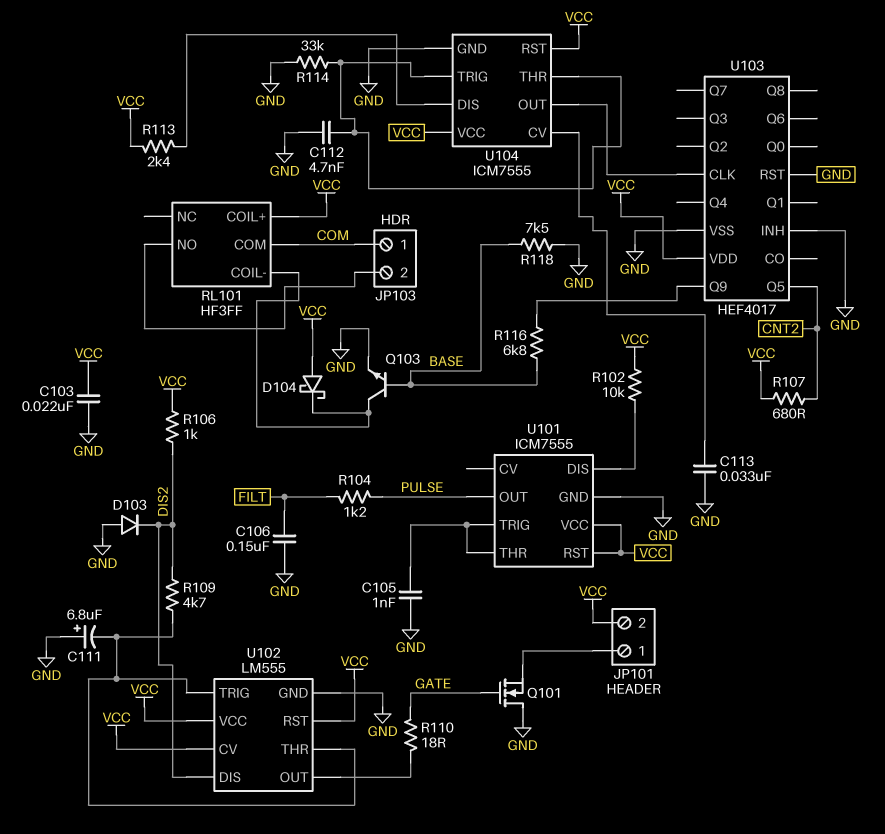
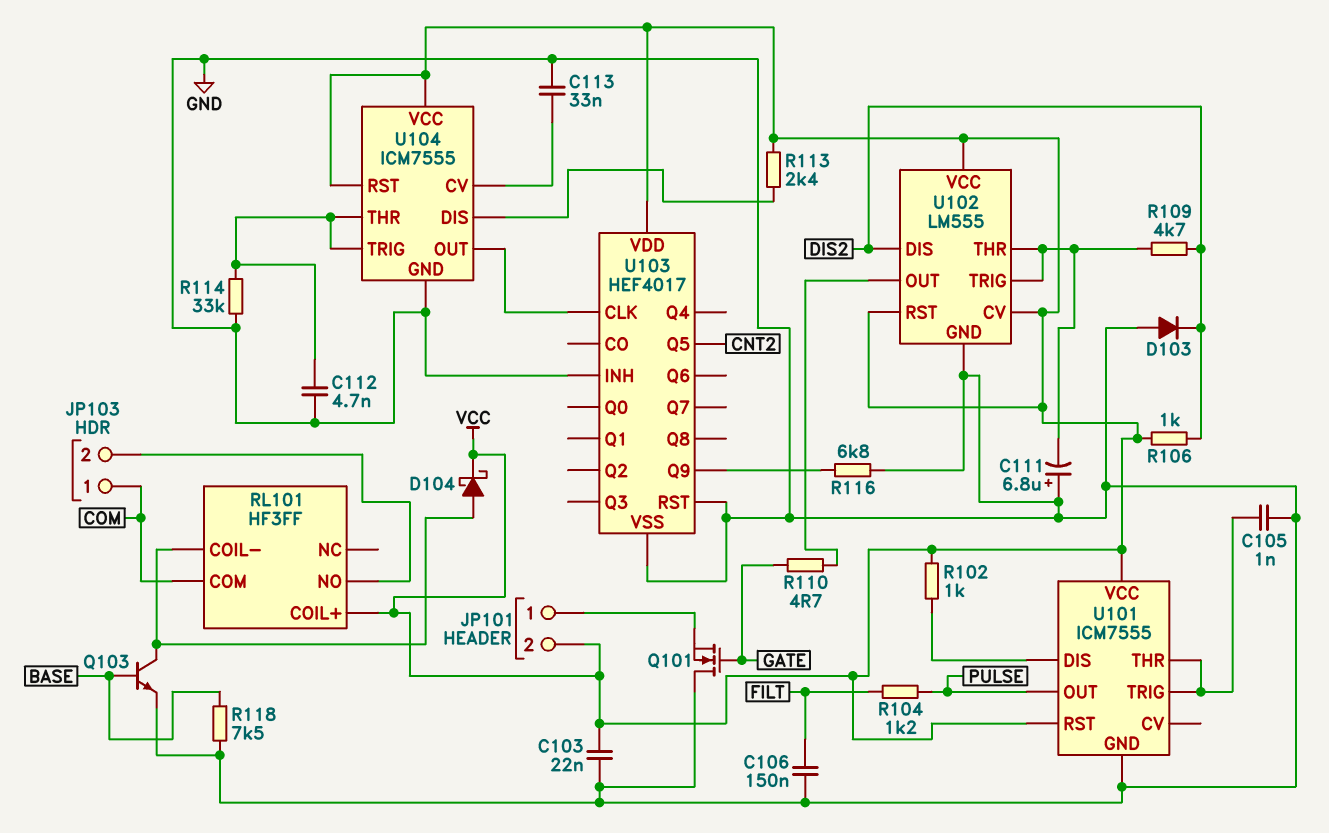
D104: schottky (A VCC, K RL101/COIL-) -> schottky (A RL101/COIL-, K VCC)
R102: 10k (U101/DIS, VCC) -> 1k (U101/DIS, VCC)
R107: 680 (CNT2, VCC) -> none
R110: 18 (GATE, U102/OUT) -> 4.7 (GATE, U102/OUT)
R116: 6.8k (BASE, U103/Q9) -> 6.8k (GND, U103/Q9)

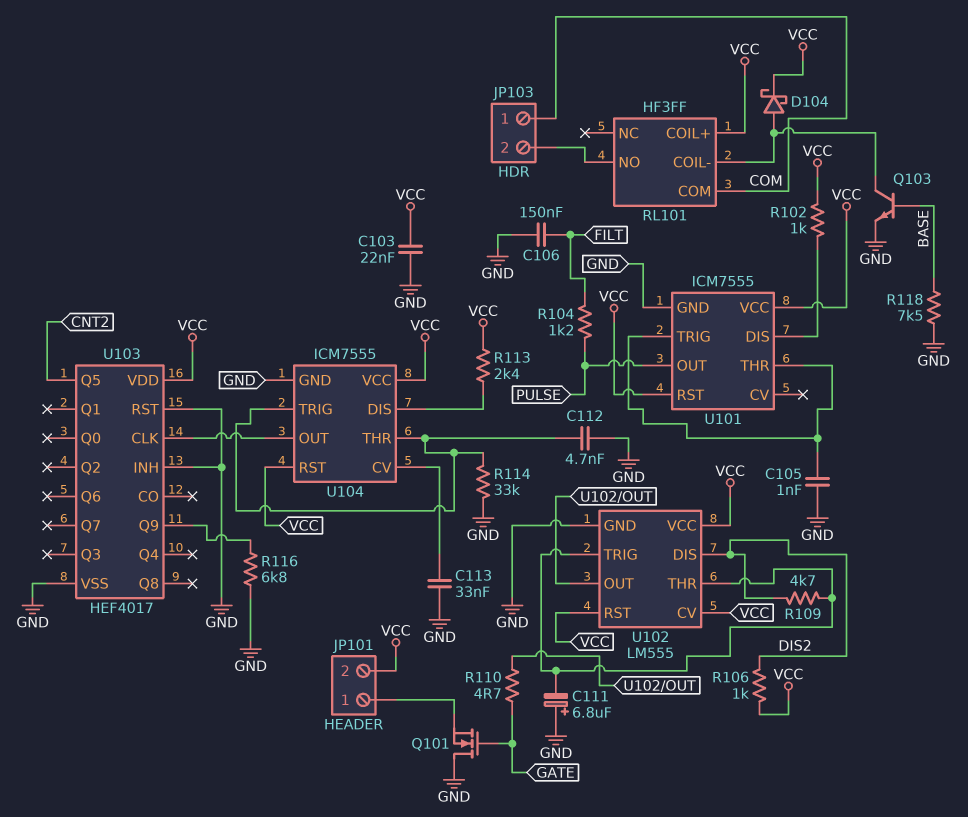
D103: diode (A GND, K DIS2) -> none

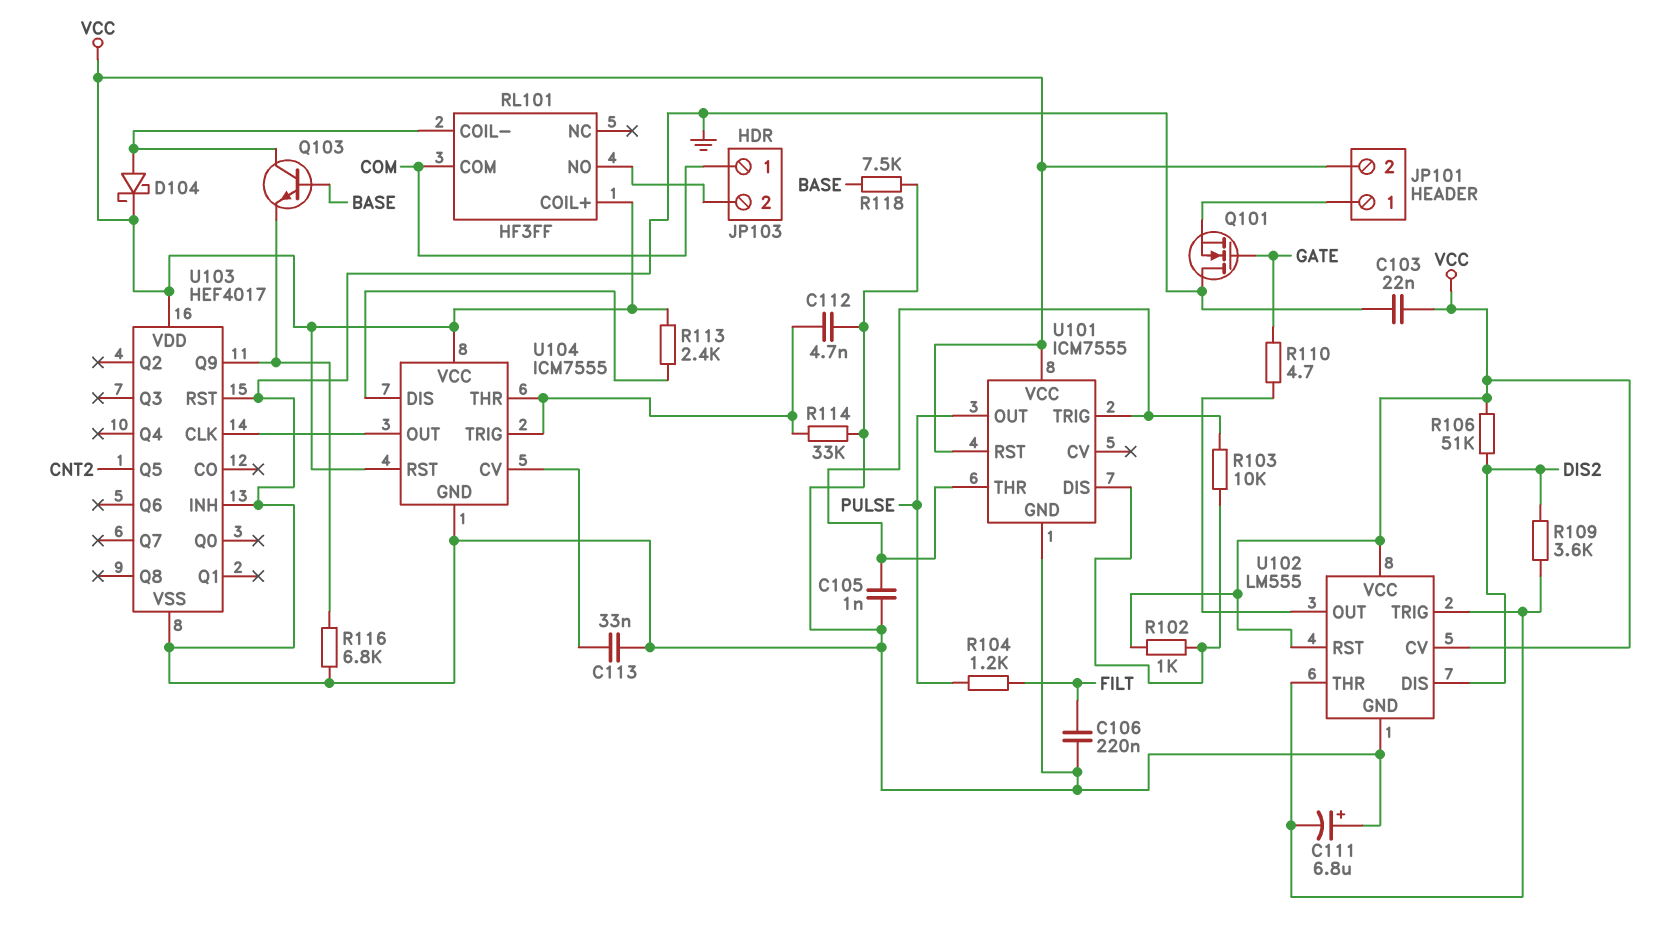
C106: 150nF (FILT, GND) -> 220nF (FILT, GND)
Q103: NPN (B BASE, C RL101/COIL-, E GND) -> NPN (B BASE, C RL101/COIL-, E U103/Q9)
R103: none -> 10k (U101/DIS, U101/THR)
R106: 1k (DIS2, VCC) -> 51k (DIS2, VCC)
R109: 4.7k (DIS2, U102/THR) -> 3.6k (DIS2, U102/THR)

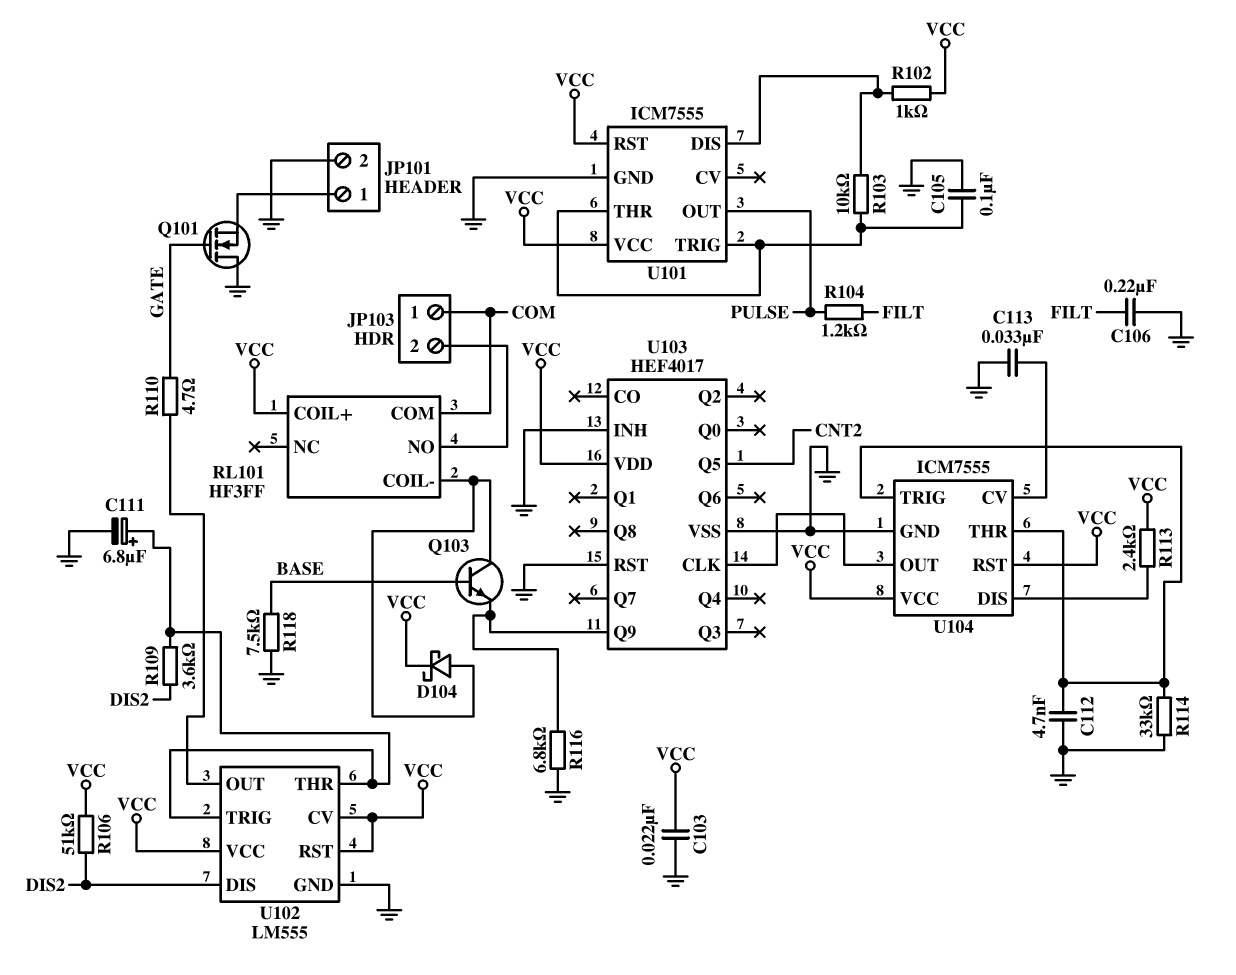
C105: 1nF (GND, U101/THR) -> 100nF (GND, U101/THR)
C111: 6.8uF (plus GND, minus U102/THR) -> 6.8uF (plus U102/THR, minus GND)
JP101 pin 2: VCC -> GND

